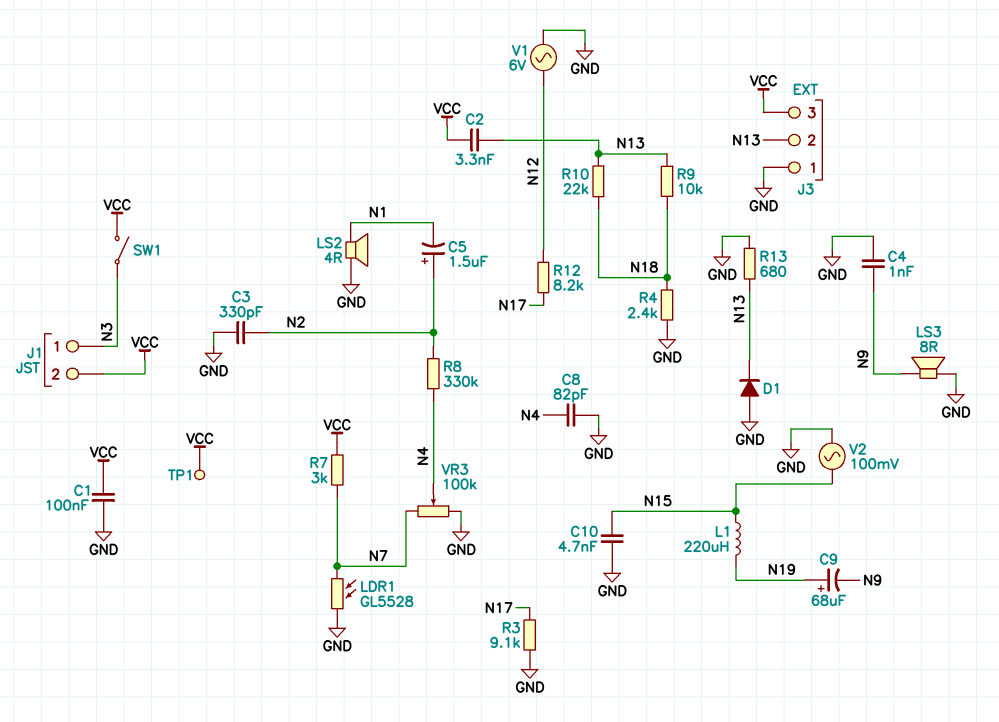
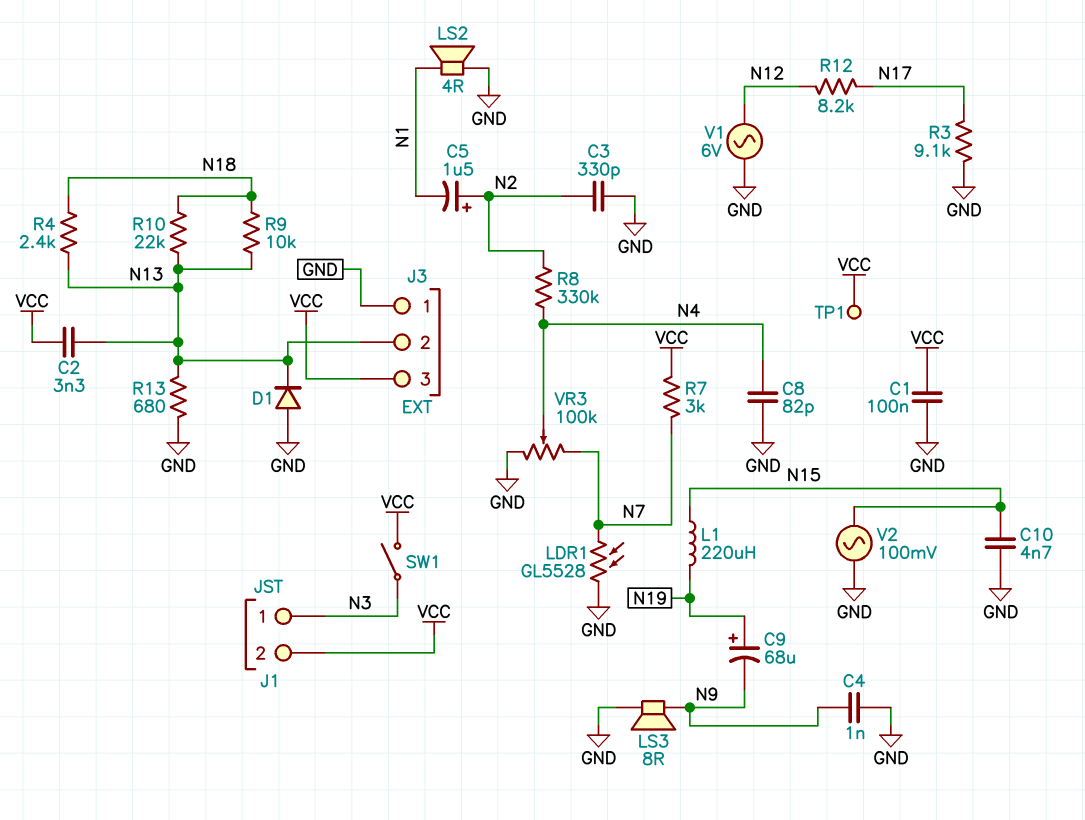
R4: 2.4k (GND, N18) -> 2.4k (N13, N18)

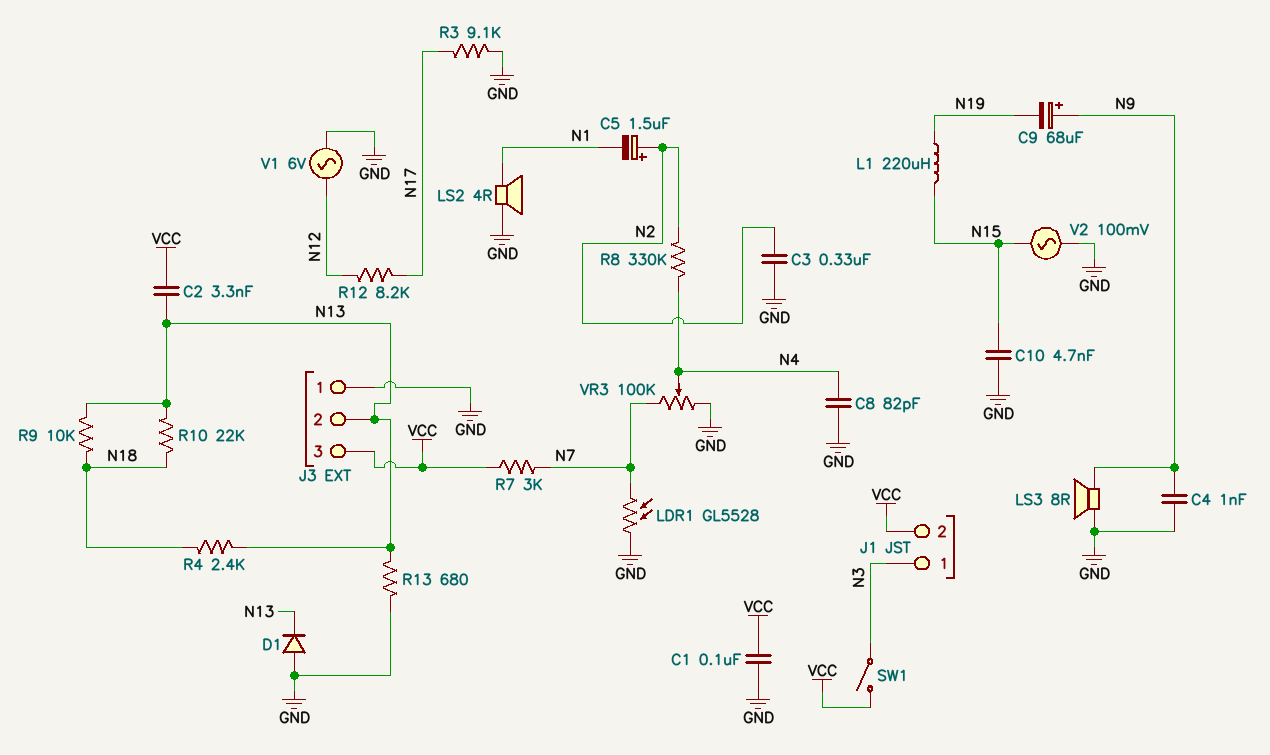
C3: 330pF (GND, N2) -> 330nF (GND, N2)
C9: 68uF (plus N19, minus N9) -> 68uF (plus N9, minus N19)
TP1: test point (VCC) -> none

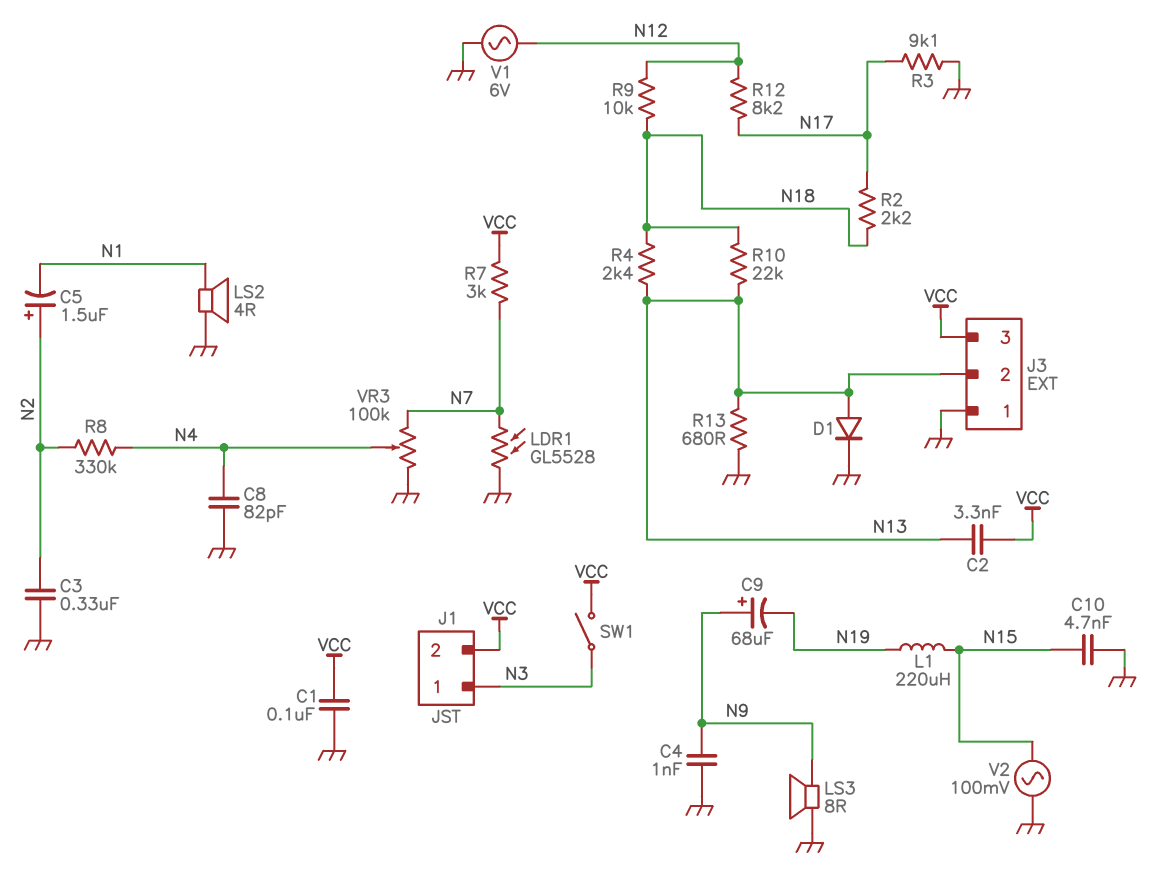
D1: diode (A GND, K N13) -> diode (A N13, K GND)
R2: none -> 2.2k (N17, N18)
R9: 10k (N13, N18) -> 10k (N12, N18)

